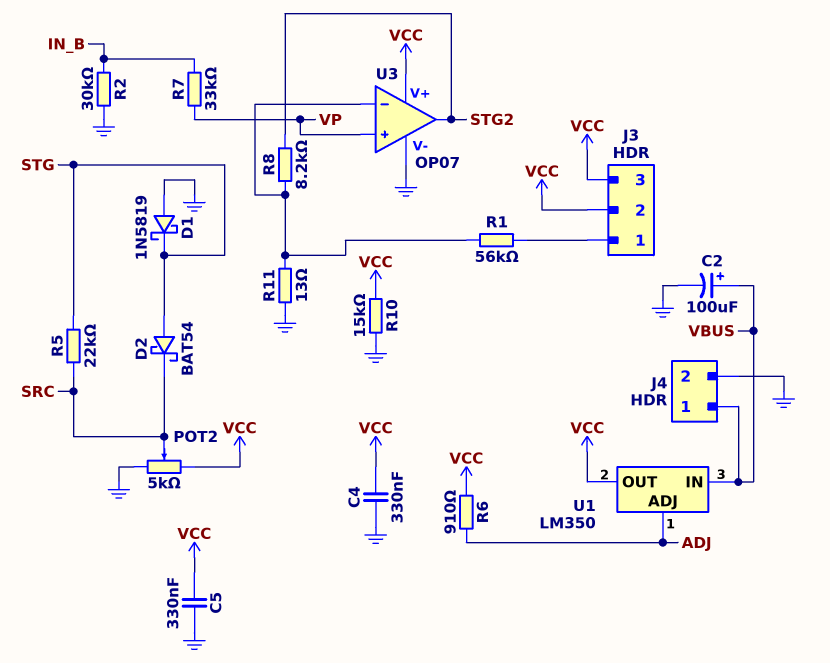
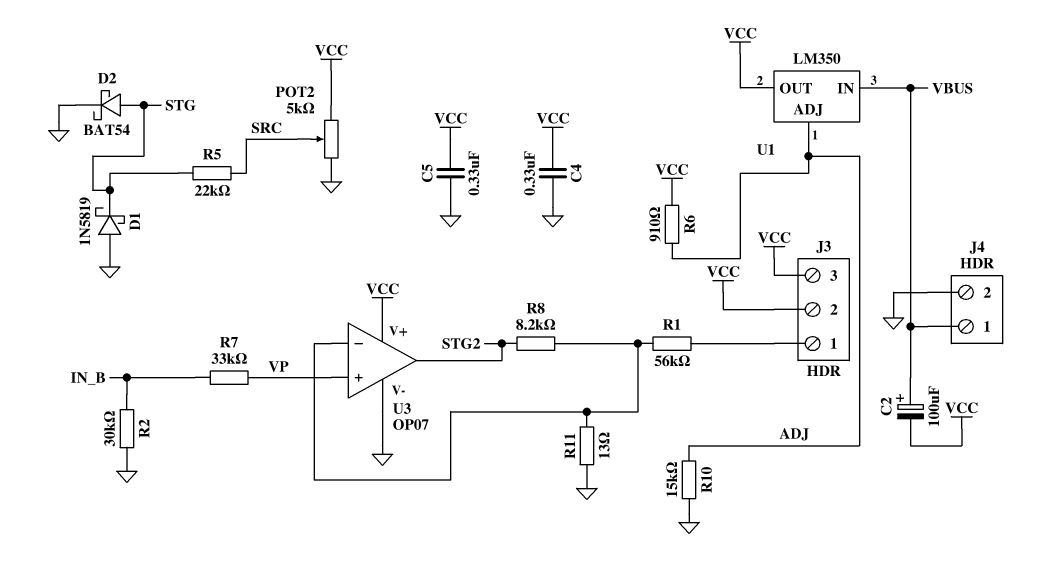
C2: 100uF (plus VBUS, minus GND) -> 100uF (plus VBUS, minus VCC)
D2: schottky BAT54 (A STG, K SRC) -> schottky BAT54 (A STG, K GND)
R10: 15k (GND, VCC) -> 15k (ADJ, GND)

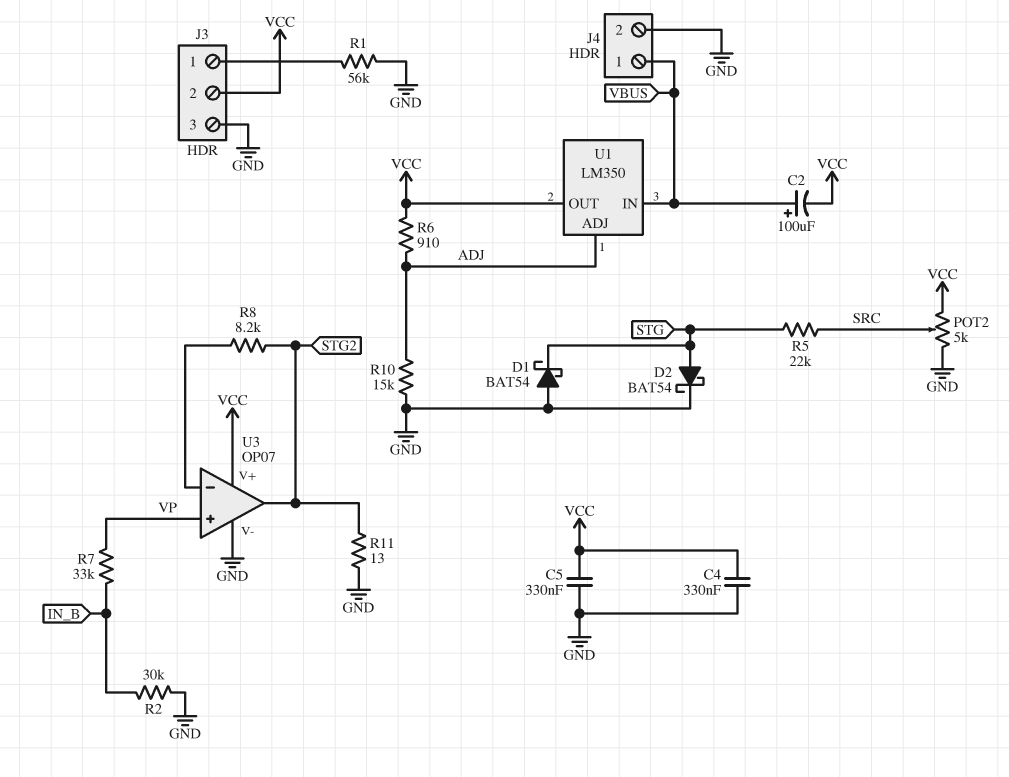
D1: schottky 1N5819 (A GND, K STG) -> schottky BAT54 (A GND, K STG)
J3 pin 3: VCC -> GND
R1: 56k (J3/1, U3/in-) -> 56k (GND, J3/1)
R11: 13 (GND, U3/in-) -> 13 (GND, STG2)

